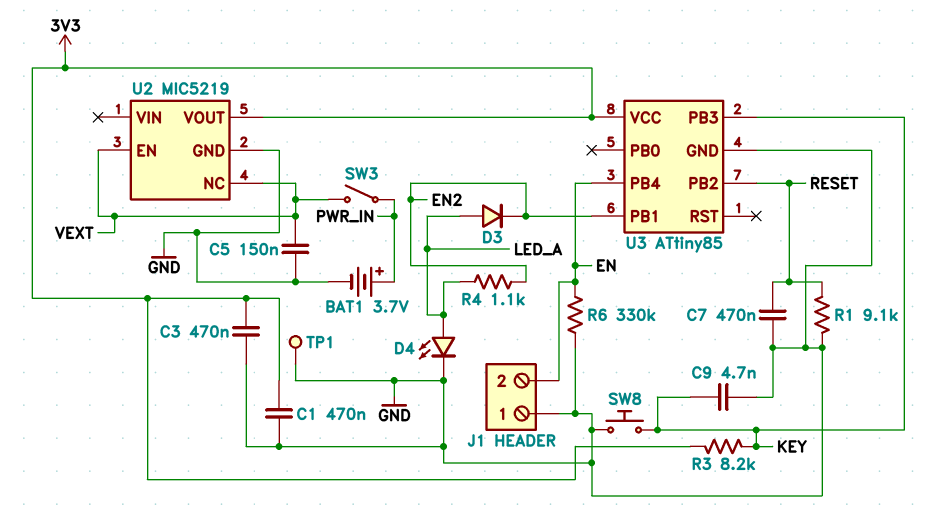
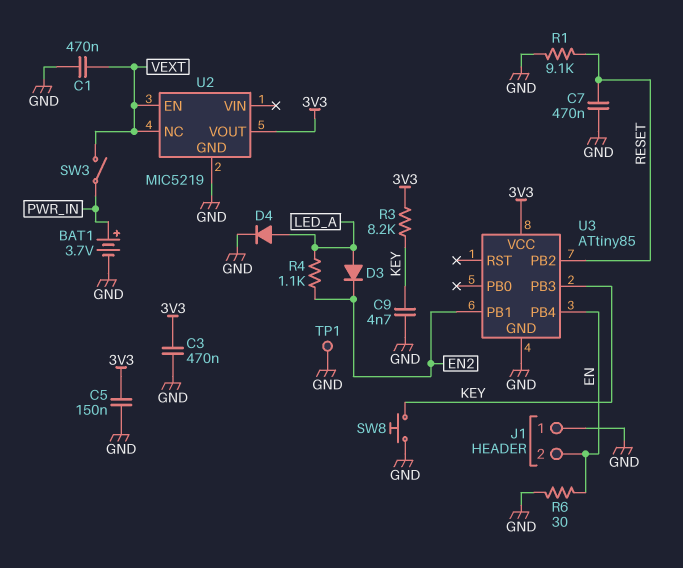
C1: 470nF (3V3, GND) -> 470nF (GND, VEXT)
C5: 150nF (GND, VEXT) -> 150nF (3V3, GND)
D4: LED (A LED_A, K GND) -> diode (A LED_A, K GND)
R6: 330k (EN, GND) -> 30 (EN, GND)

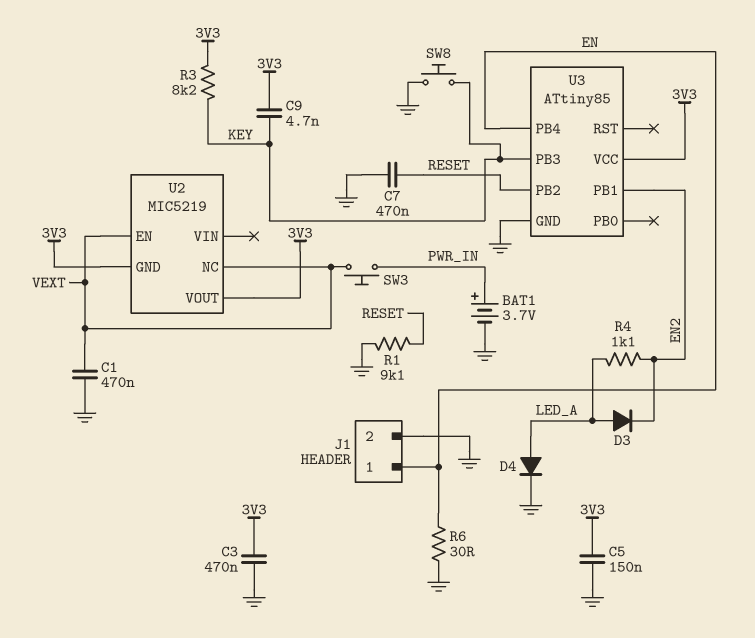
C9: 4.7nF (GND, KEY) -> 4.7nF (3V3, KEY)
J1 pin 1: GND -> EN
J1 pin 2: EN -> GND
SW3: switch (PWR_IN, VEXT) -> button (PWR_IN, VEXT)
TP1: test point (GND) -> none
U2 pin GND: GND -> 3V3

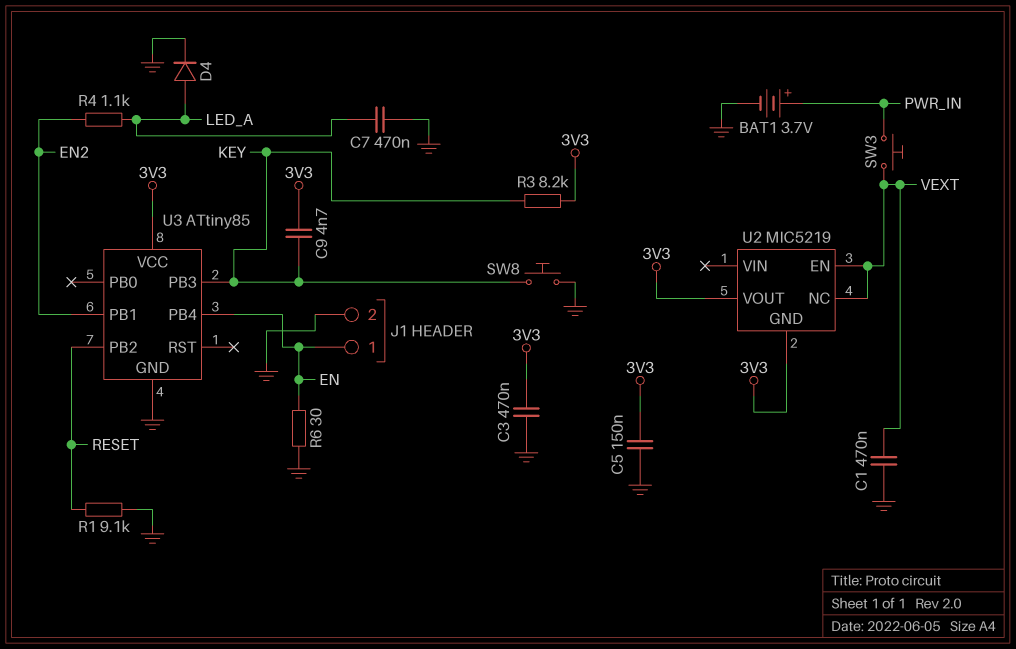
C7: 470nF (GND, RESET) -> 470nF (GND, LED_A)
D3: diode (A LED_A, K EN2) -> none

